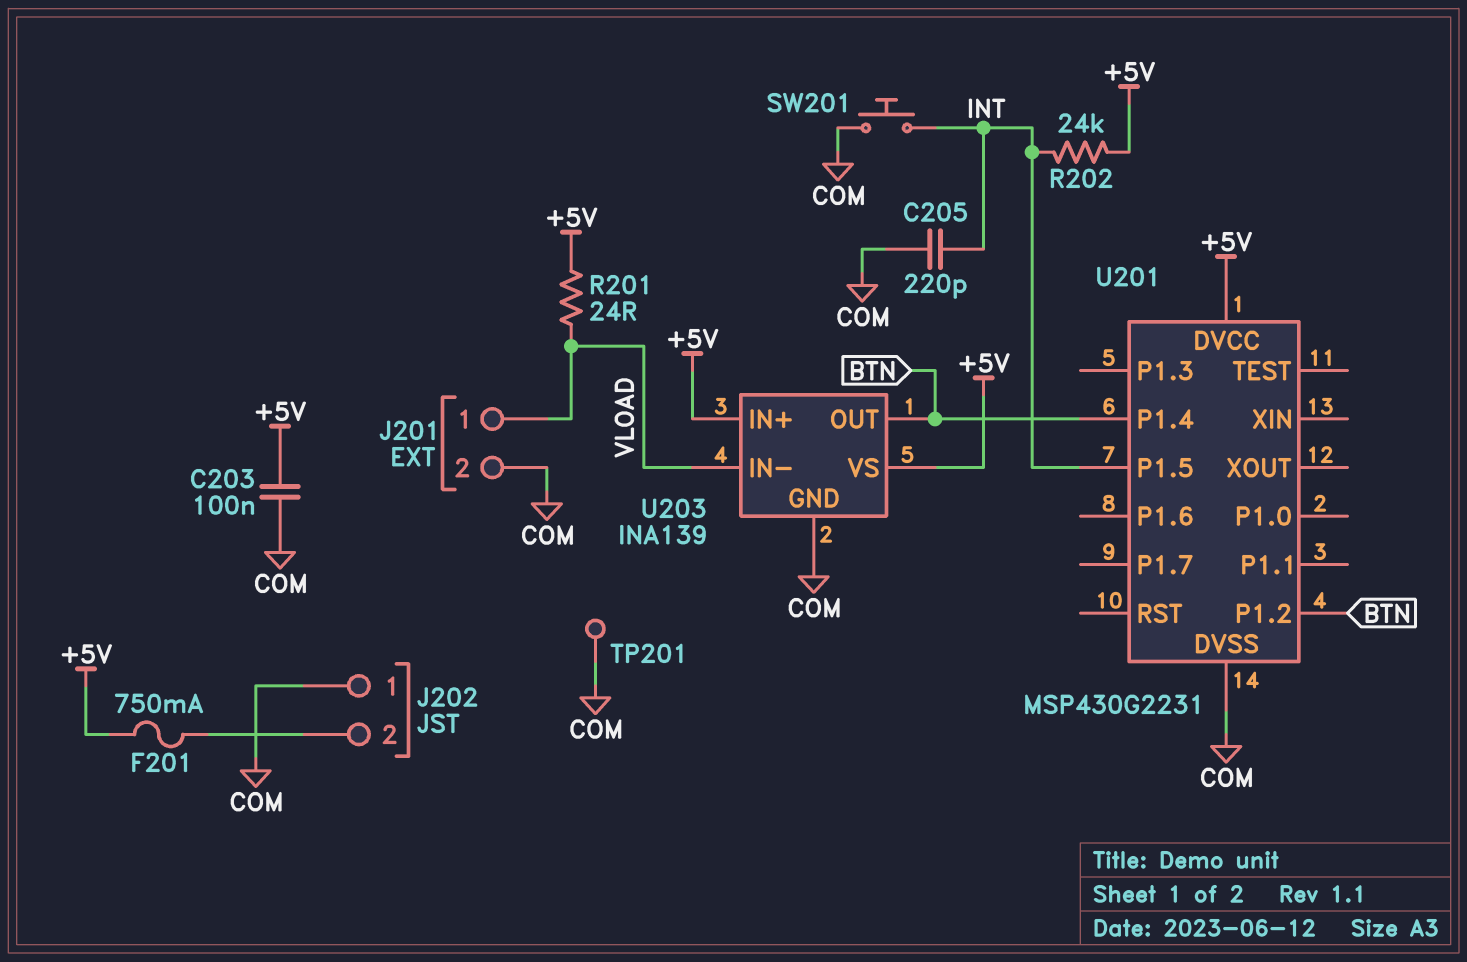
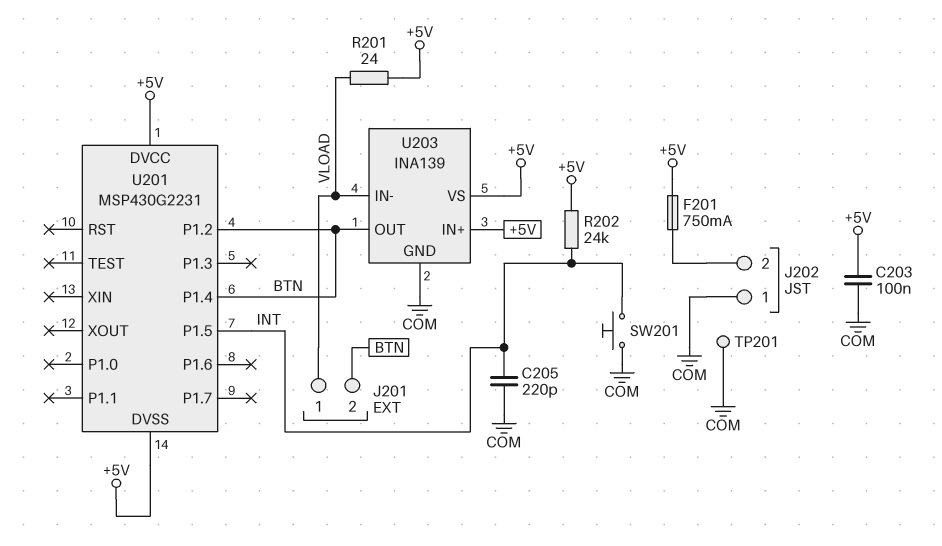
J201 pin 2: COM -> BTN
U201 pin DVSS: COM -> +5V

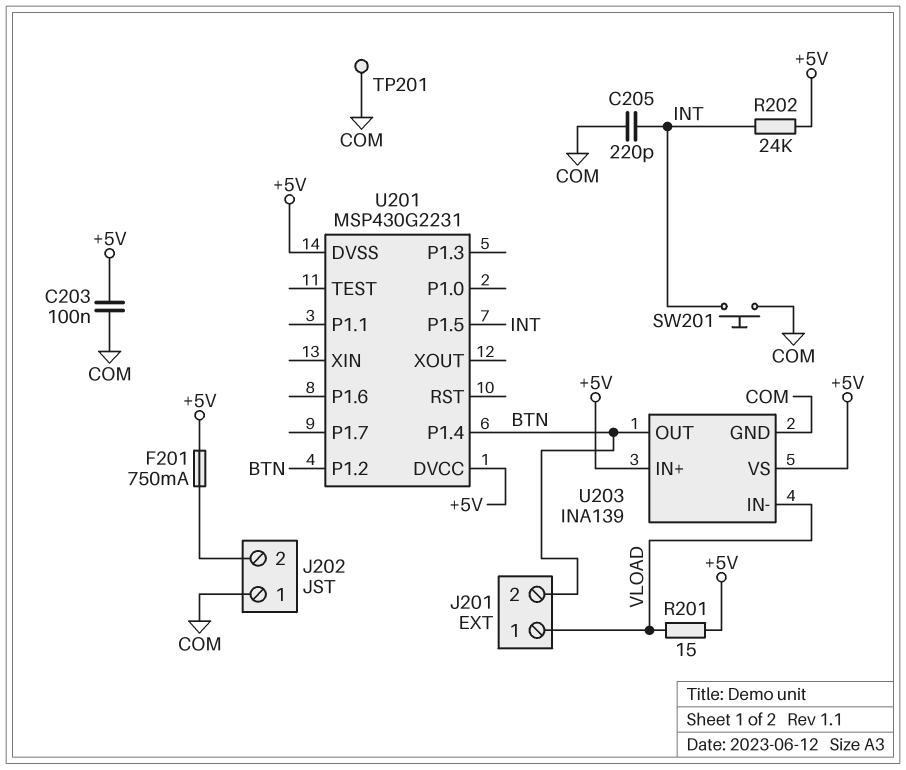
R201: 24 (+5V, VLOAD) -> 15 (+5V, VLOAD)

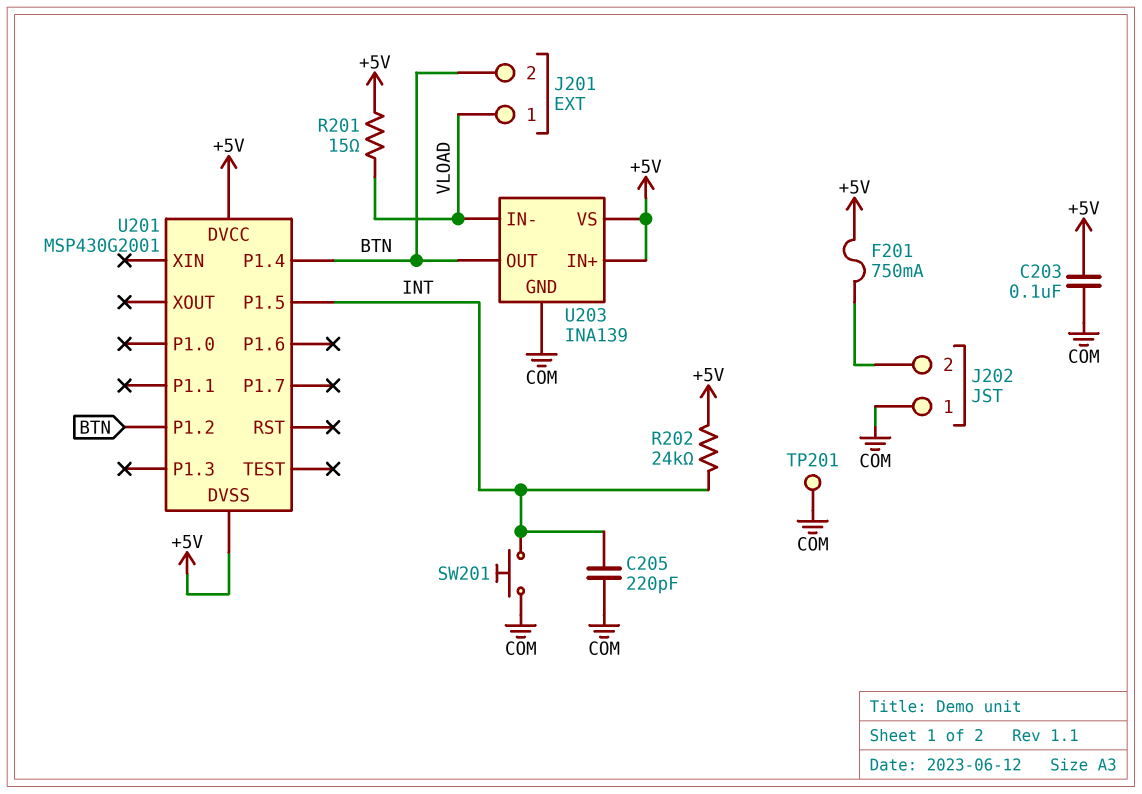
U201: MSP430G2231 -> MSP430G2001

